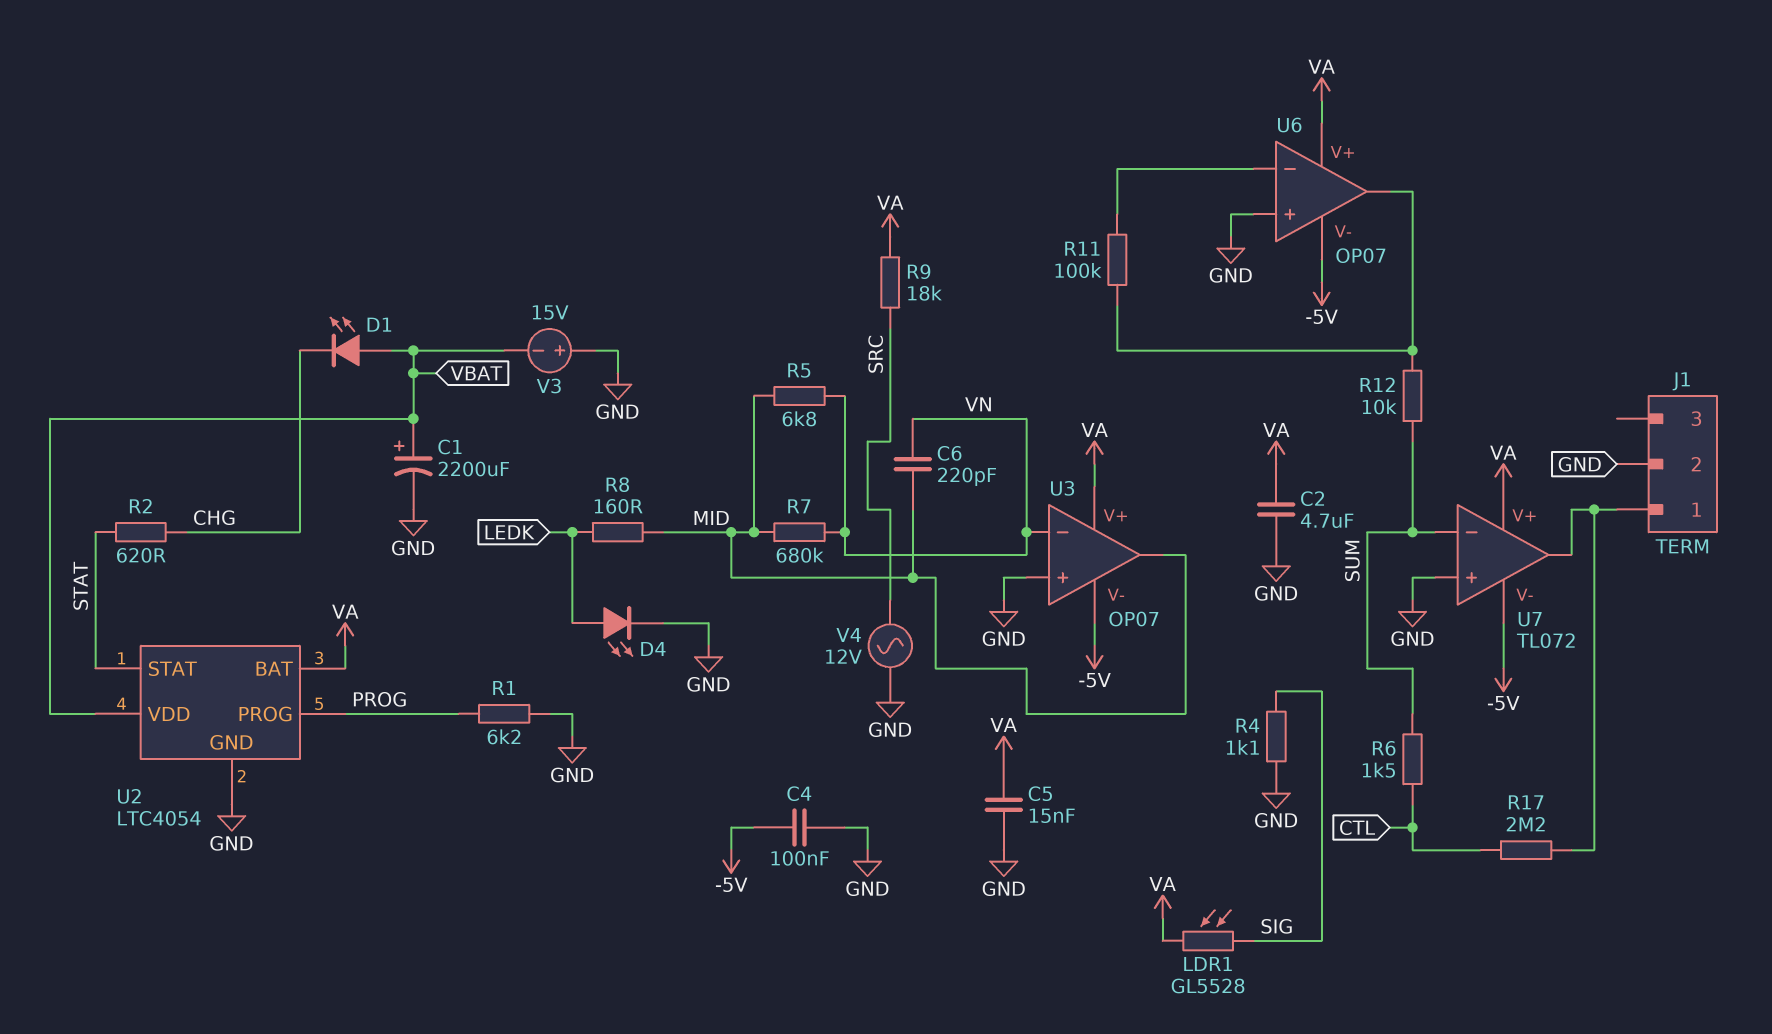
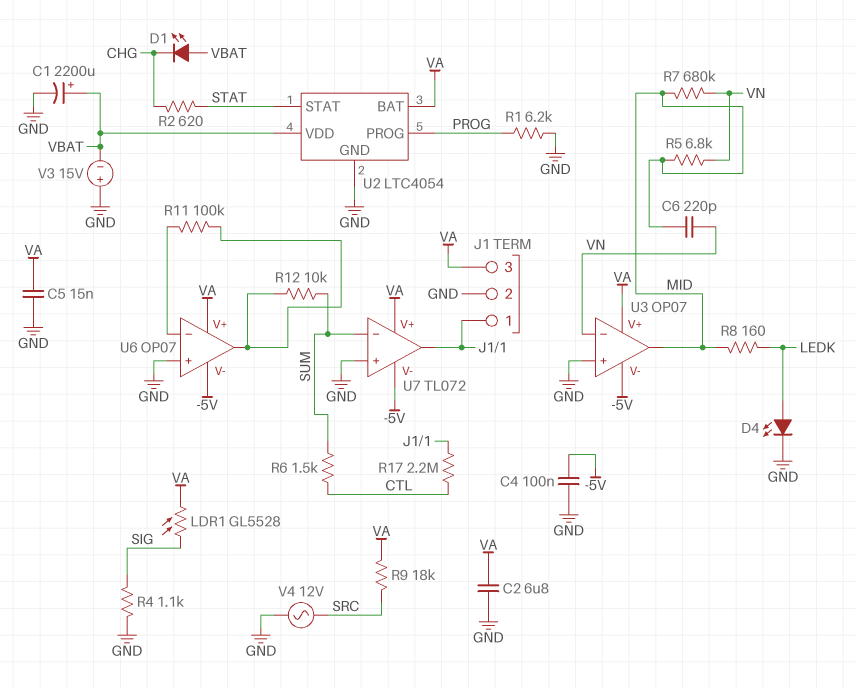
C2: 4.7uF (GND, VA) -> 6.8uF (GND, VA)
J1 pin 3: none -> VA

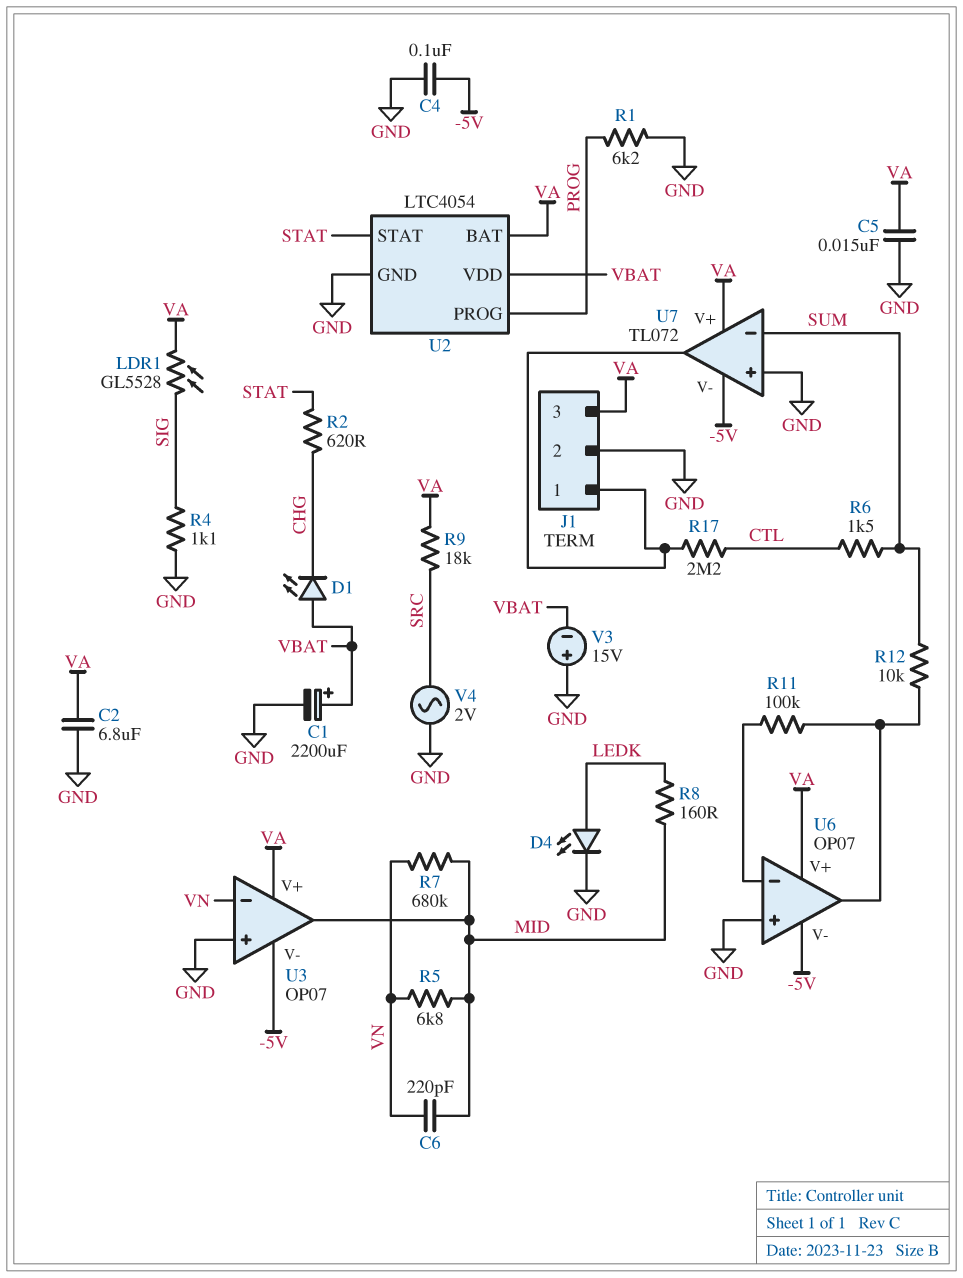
V4: AC 12V (GND, SRC) -> AC 2V (GND, SRC)

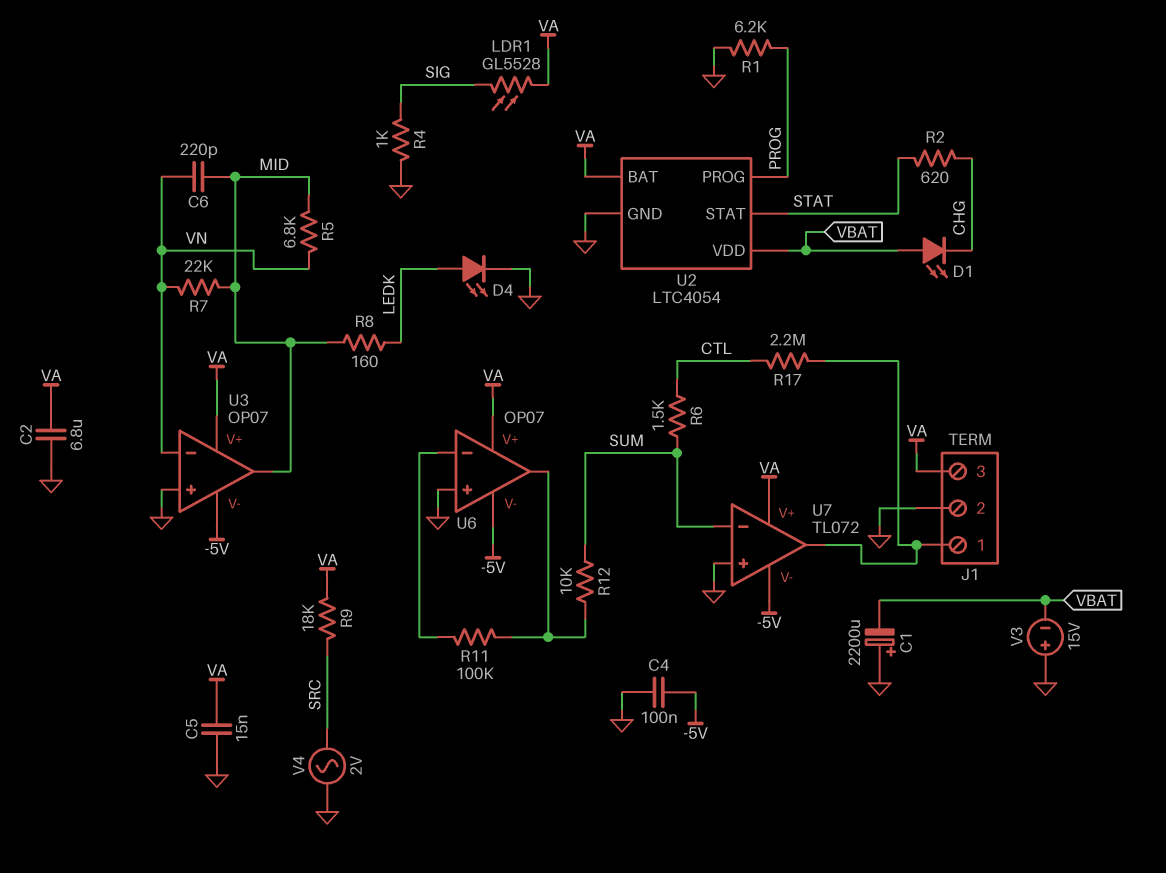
C1: 2200uF (plus VBAT, minus GND) -> 2200uF (plus GND, minus VBAT)
R4: 1.1k (GND, SIG) -> 1k (GND, SIG)
R7: 680k (MID, VN) -> 22k (MID, VN)

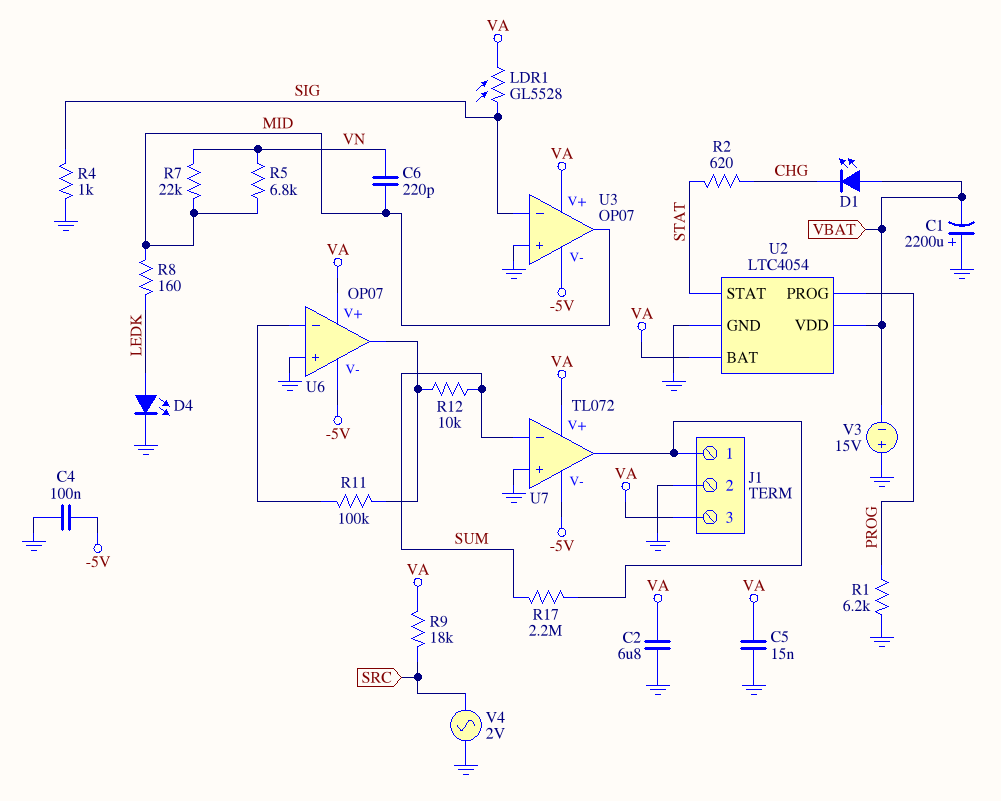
R6: 1.5k (CTL, SUM) -> none
R17: 2.2M (CTL, J1/1) -> 2.2M (J1/1, SUM)
U3 pin in-: VN -> SIG

